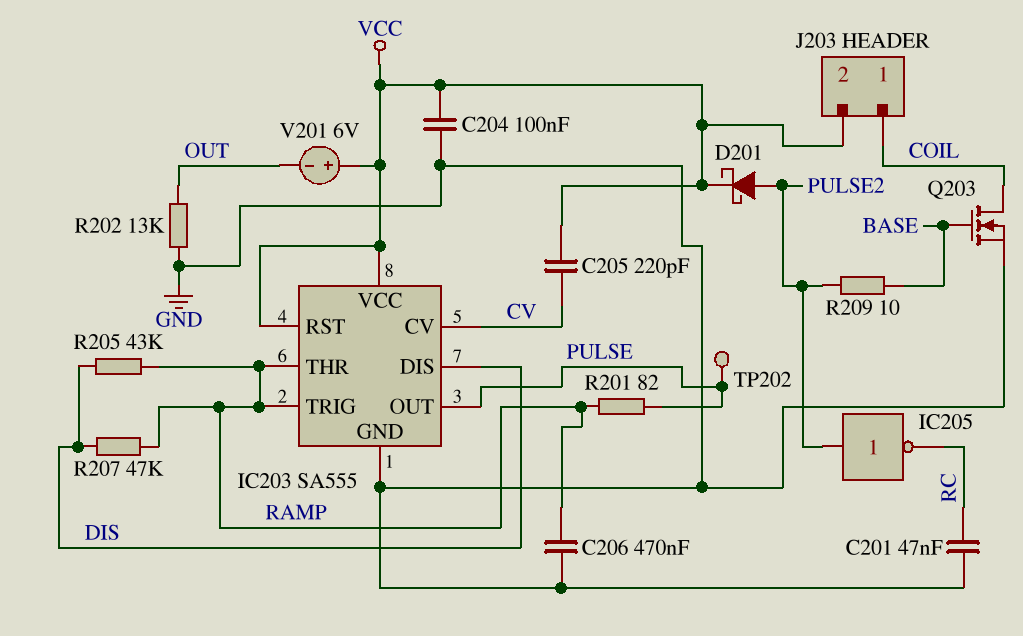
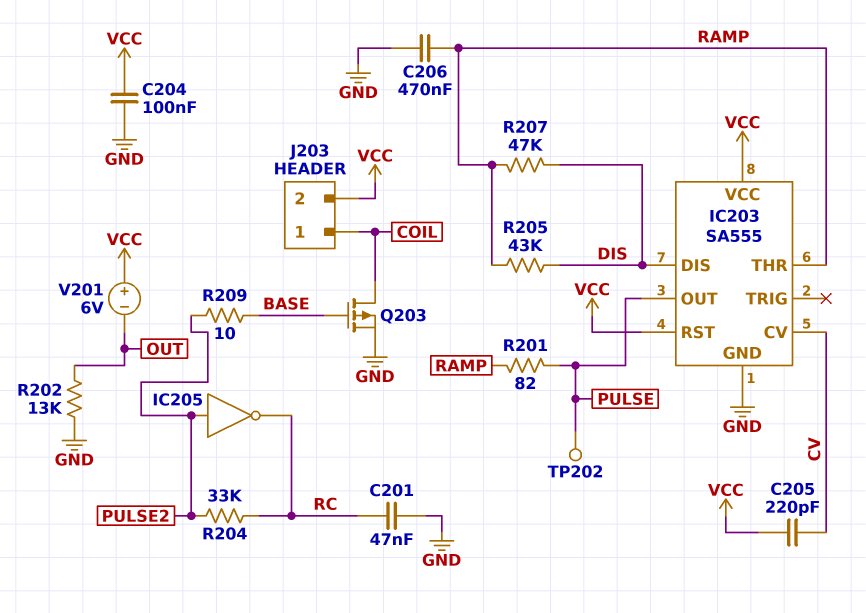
D201: schottky (A PULSE2, K VCC) -> none
IC203 pin TRIG: RAMP -> none
Q203: NMOS (G BASE, D COIL, S GND) -> PMOS (G BASE, D COIL, S GND)
R204: none -> 33k (PULSE2, RC)

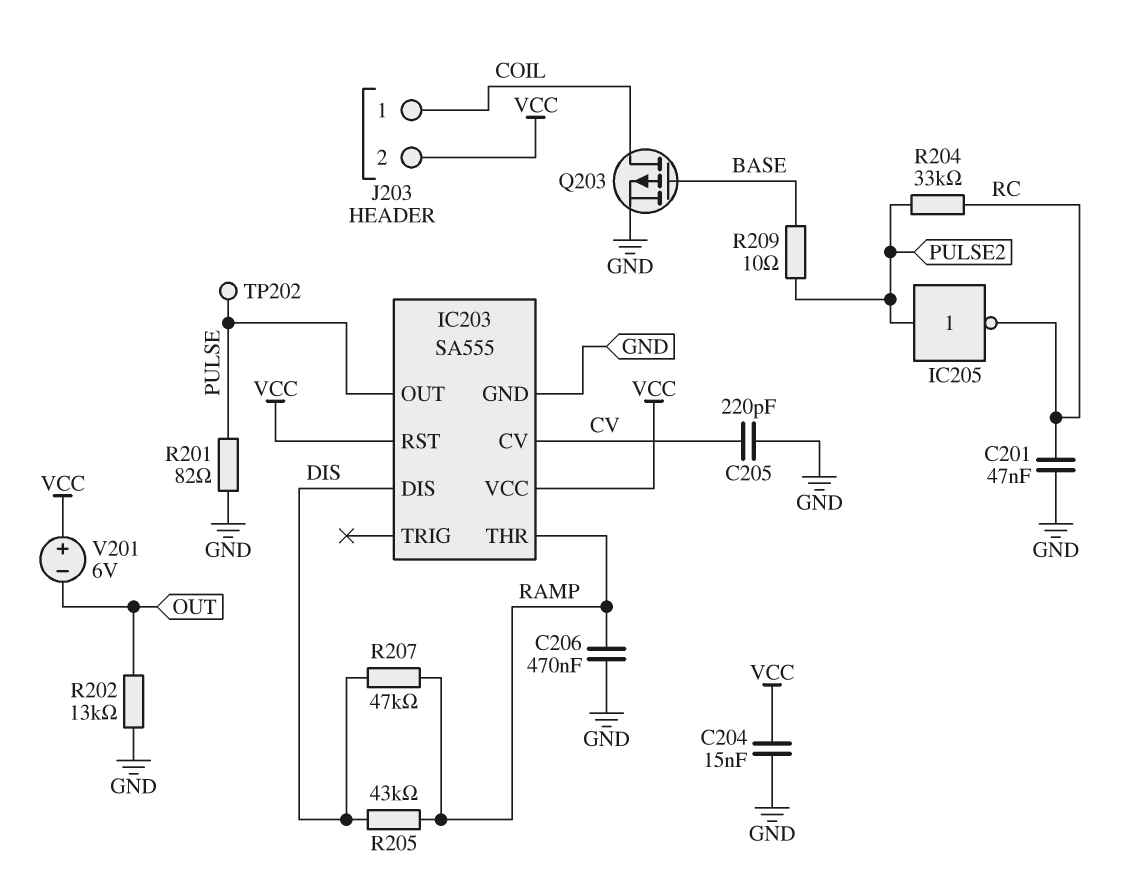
C204: 100nF (GND, VCC) -> 15nF (GND, VCC)
C205: 220pF (CV, VCC) -> 220pF (CV, GND)
R201: 82 (PULSE, RAMP) -> 82 (GND, PULSE)

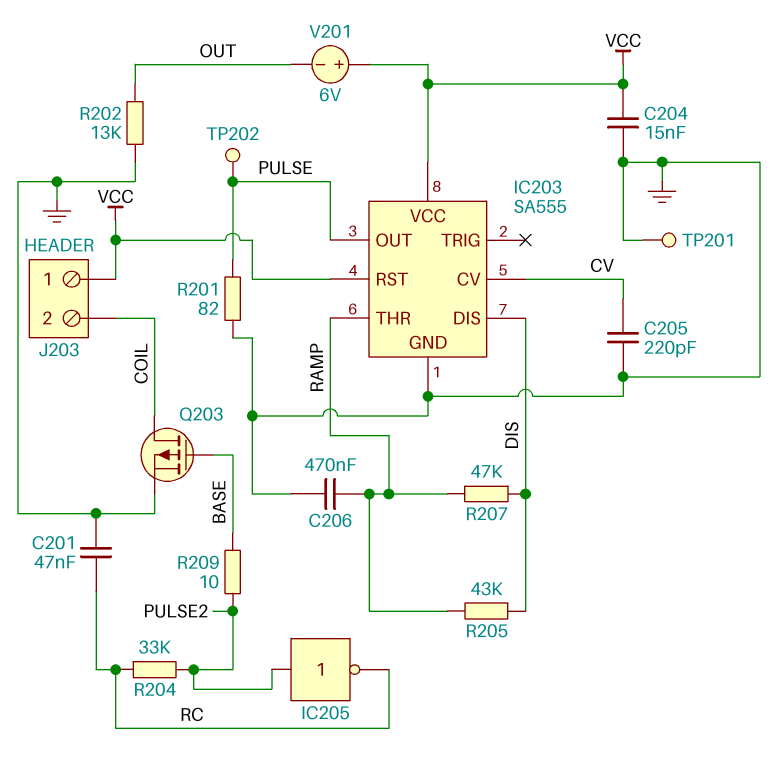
J203 pin 1: COIL -> VCC
J203 pin 2: VCC -> COIL
TP201: none -> test point (GND)

